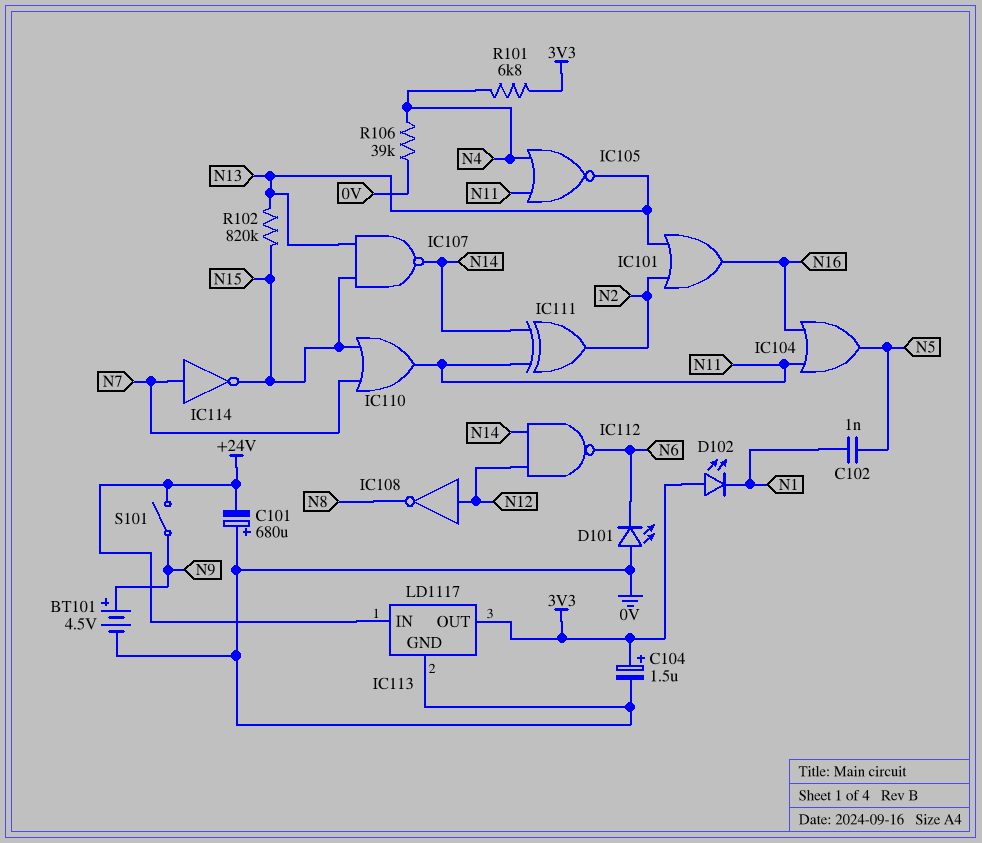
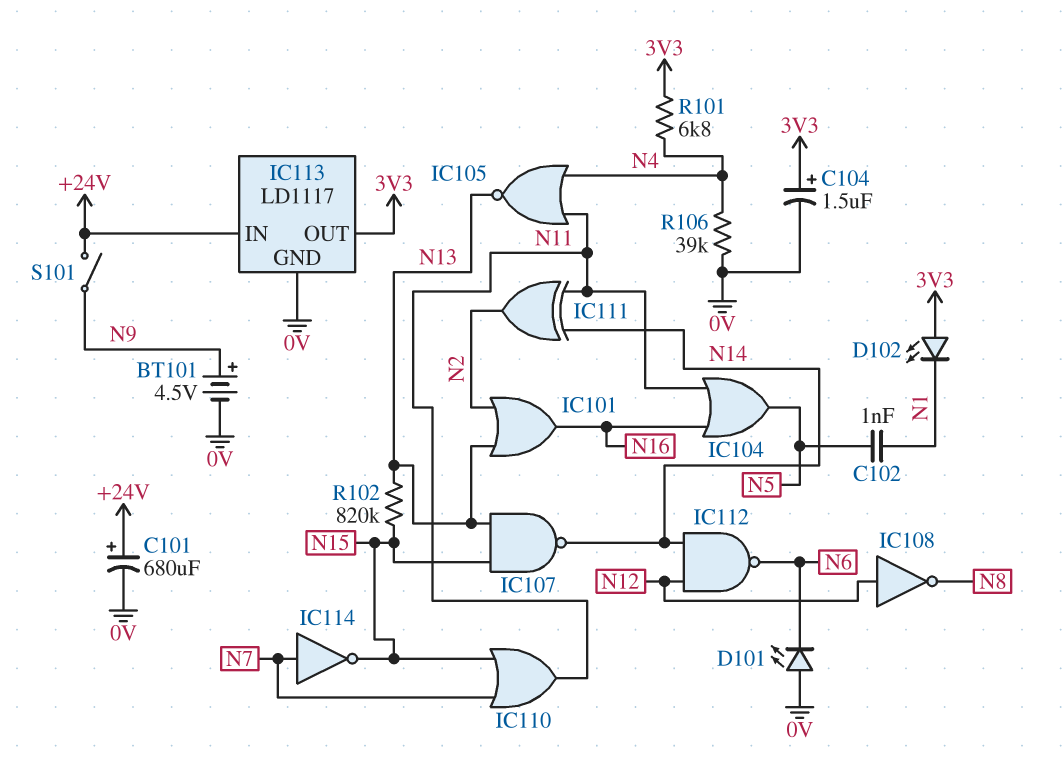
C101: 680uF (plus 0V, minus +24V) -> 680uF (plus +24V, minus 0V)

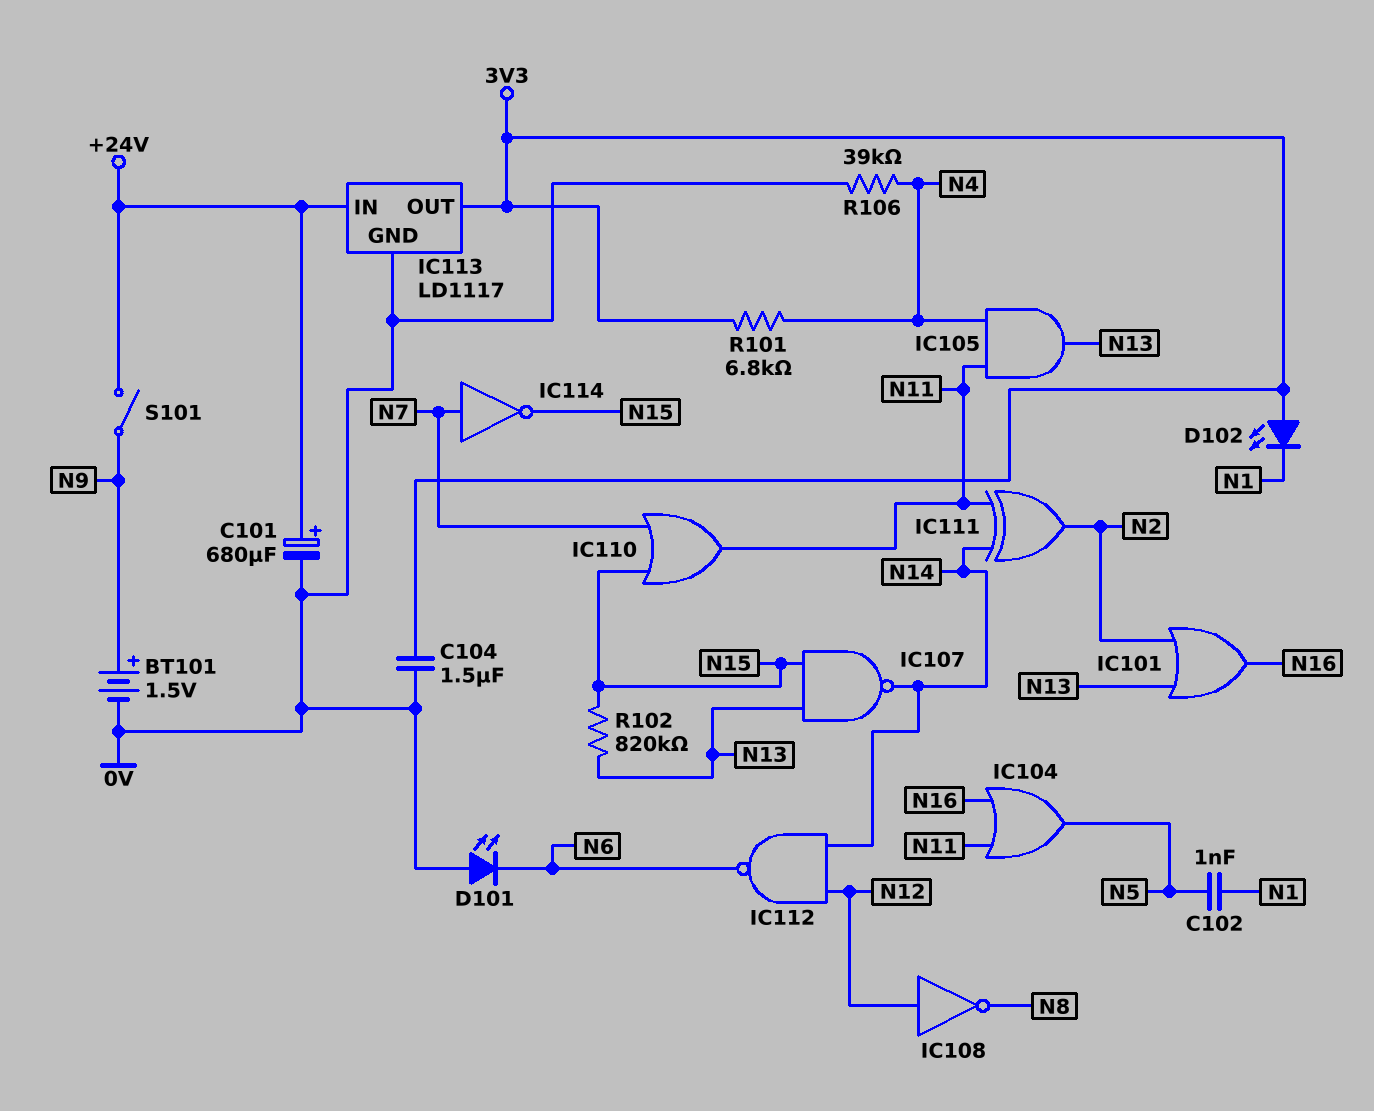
BT101: 4.5V (plus N9, minus 0V) -> 1.5V (plus N9, minus 0V)
C104: 1.5uF (plus 3V3, minus 0V) -> 1.5uF (0V, 3V3)
IC105: NOR (in N4, in N11, out N13) -> AND (in N4, in N11, out N13)

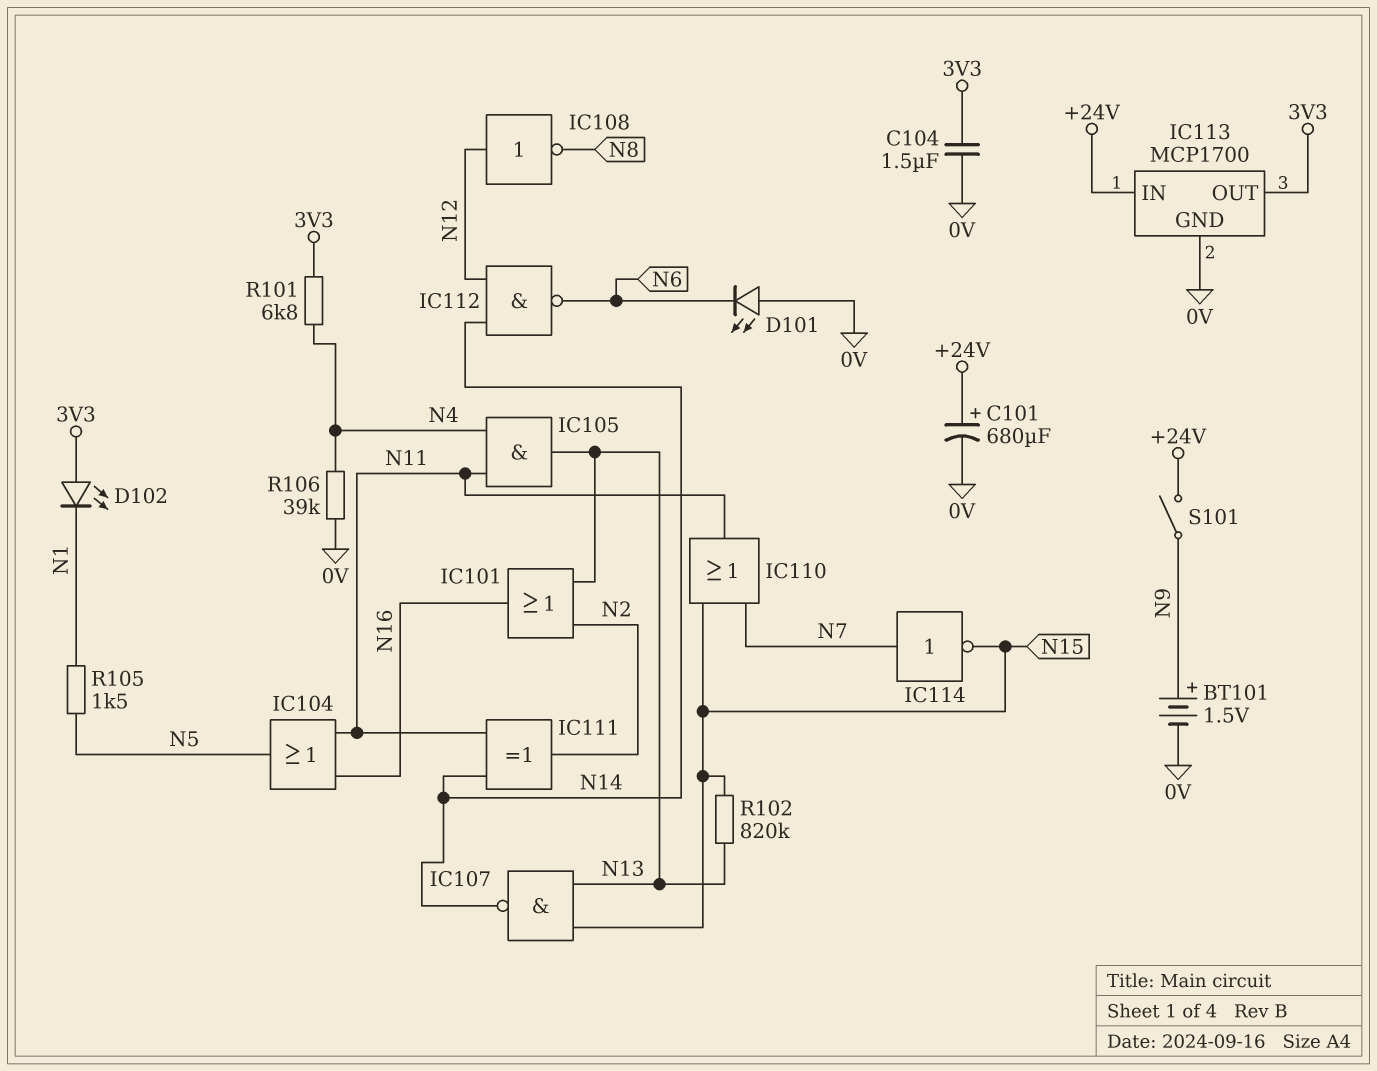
C102: 1nF (N1, N5) -> none
IC113: LD1117 -> MCP1700
R105: none -> 1.5k (N1, N5)

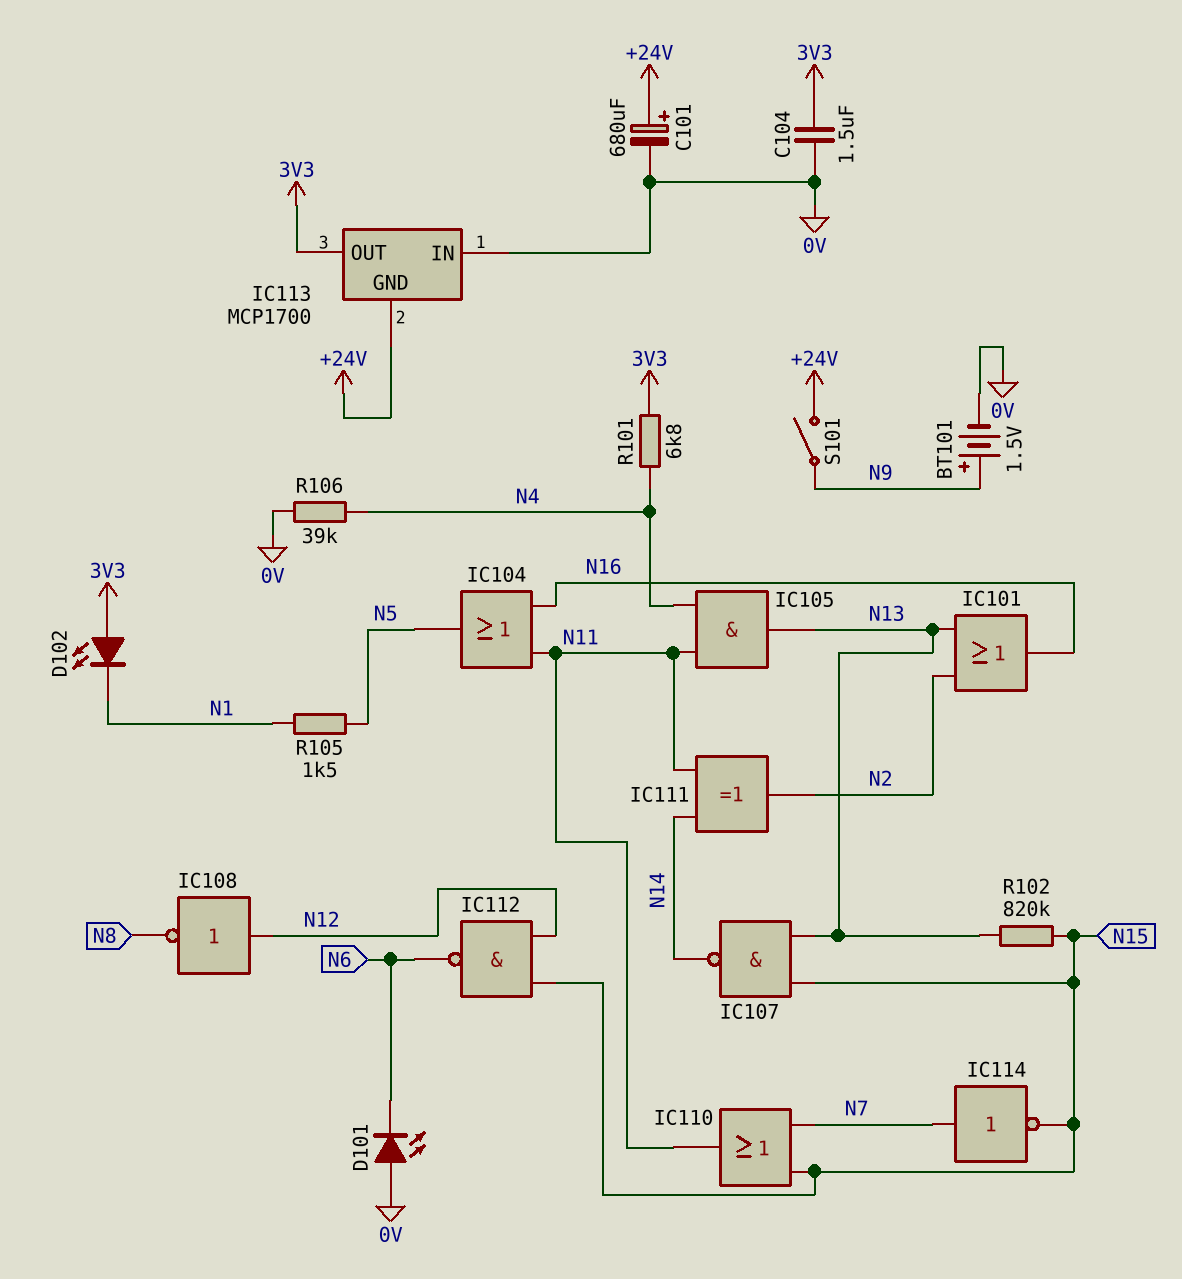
IC112: NAND (in N12, in N14, out N6) -> NAND (in N12, in N15, out N6)
IC113 pin GND: 0V -> +24V
IC113 pin IN: +24V -> 0V

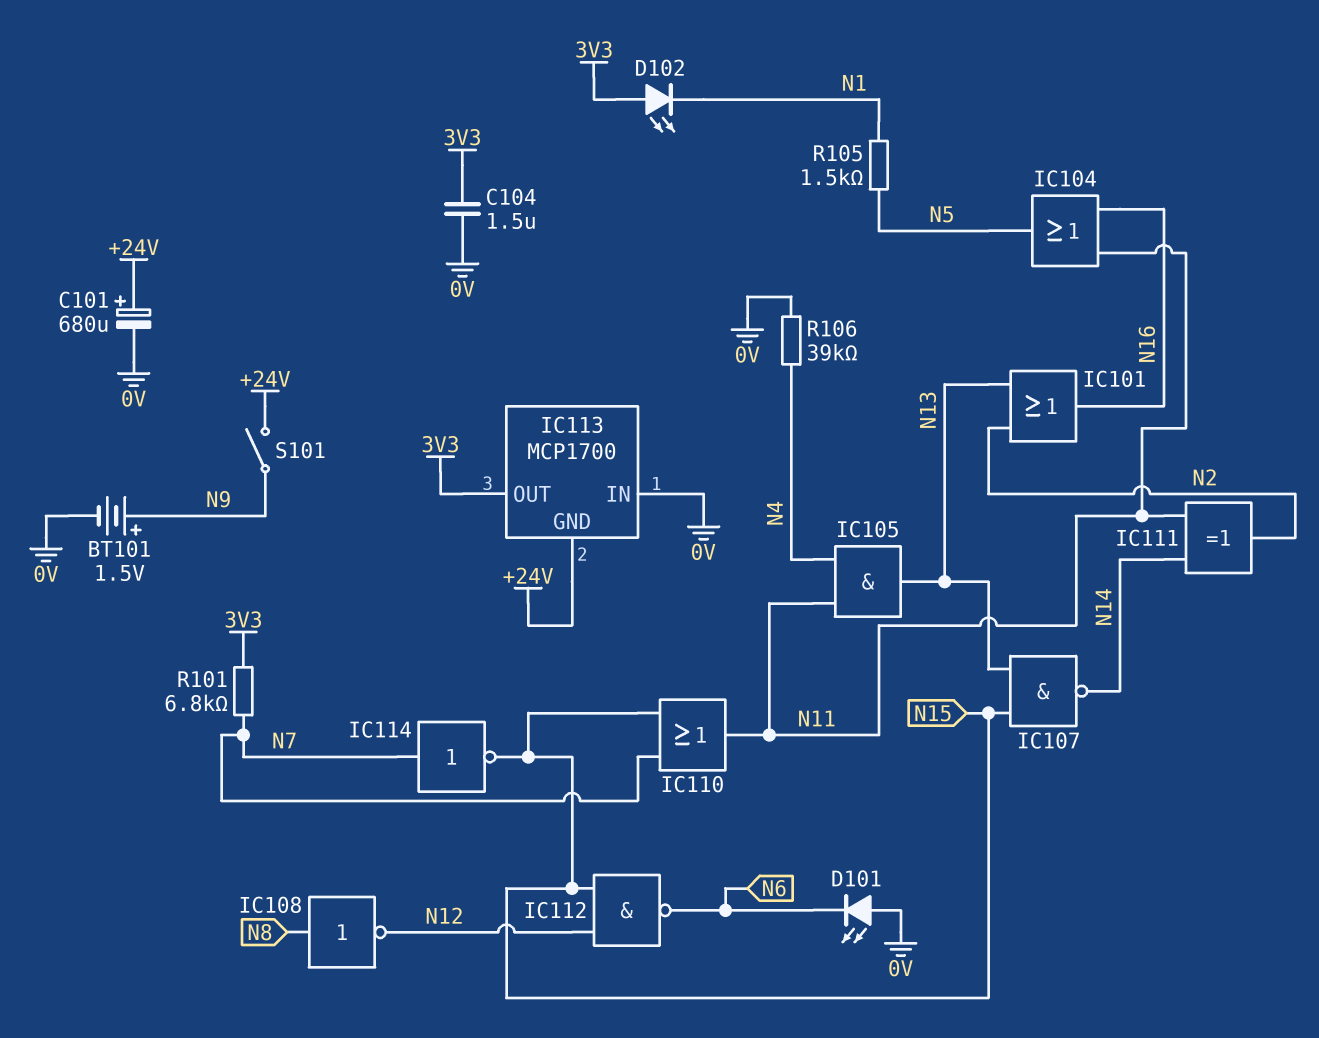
IC108: NOT (in N12, out N8) -> NOT (in N8, out N12)
R101: 6.8k (3V3, N4) -> 6.8k (3V3, N7)
R102: 820k (N13, N15) -> none

